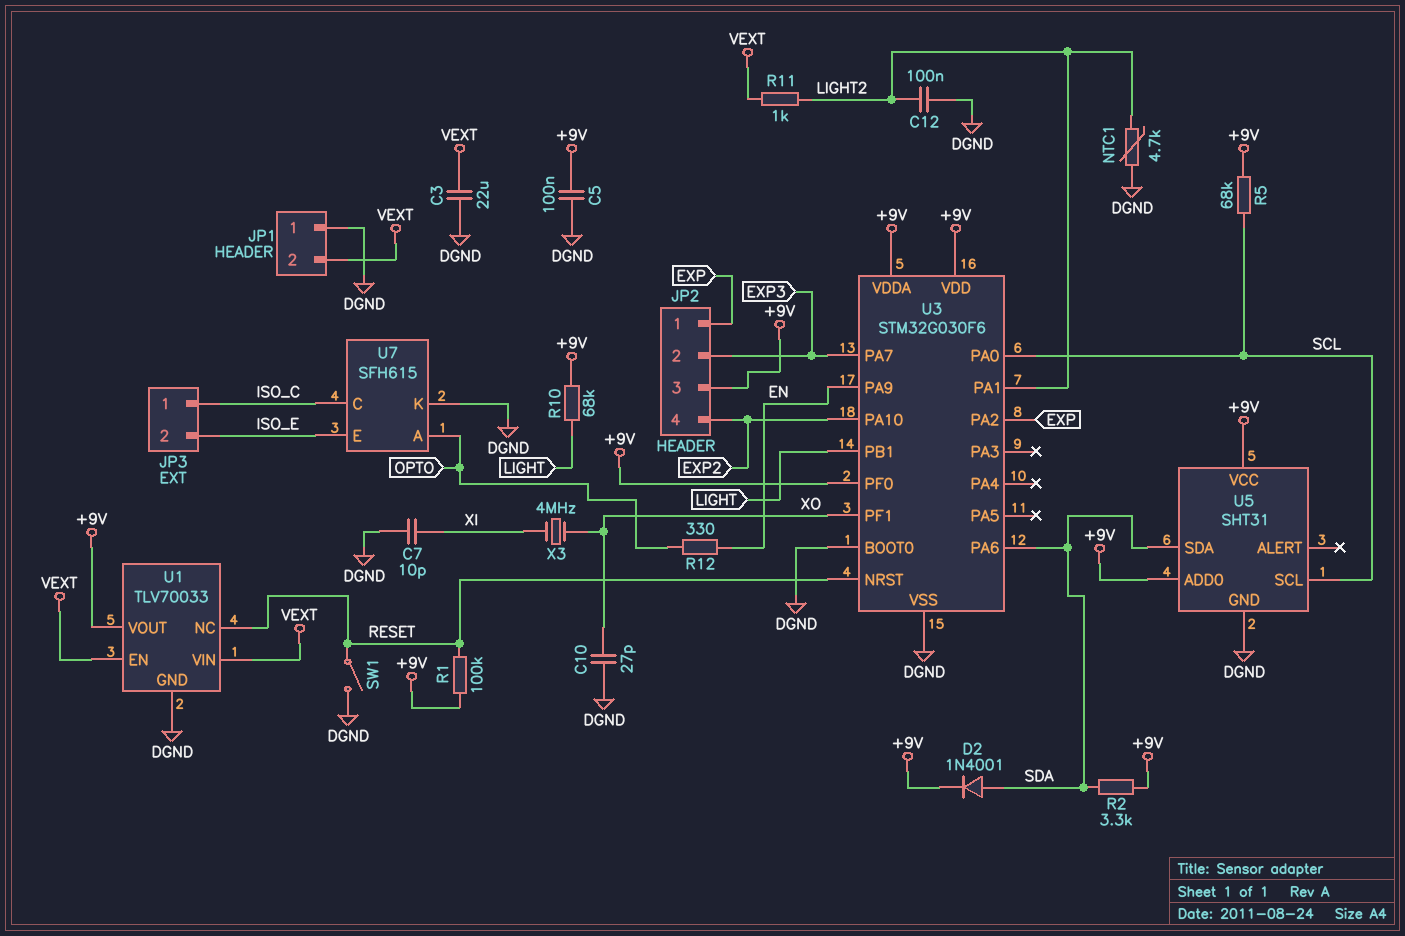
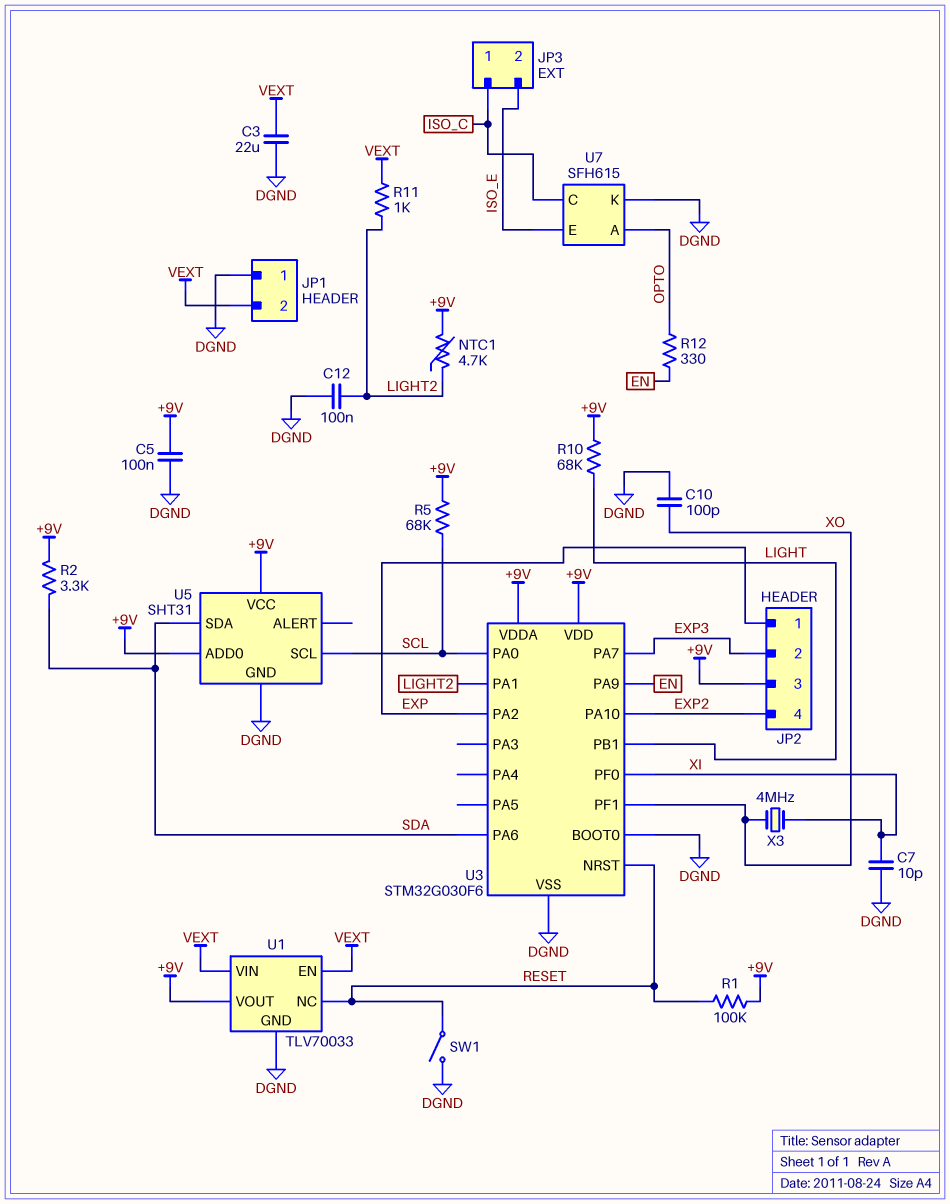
C10: 27pF (DGND, XO) -> 100pF (DGND, XO)
D2: diode 1N4001 (A SDA, K +9V) -> none
NTC1: 4.7k (DGND, LIGHT2) -> 4.7k (+9V, LIGHT2)
U3 pin PF0: +9V -> XI

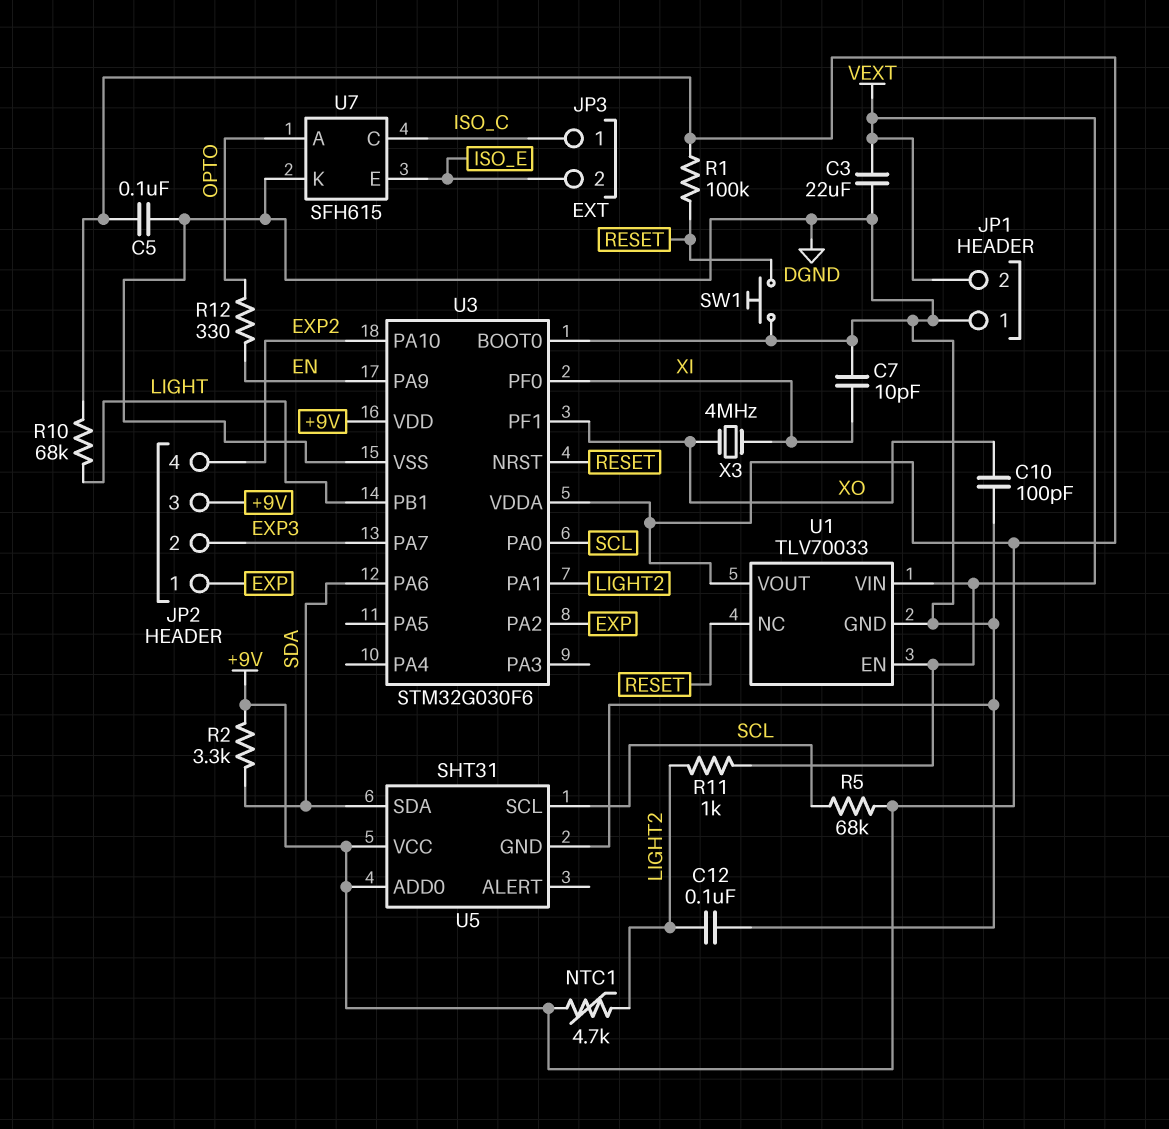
SW1: switch (DGND, RESET) -> button (DGND, RESET)

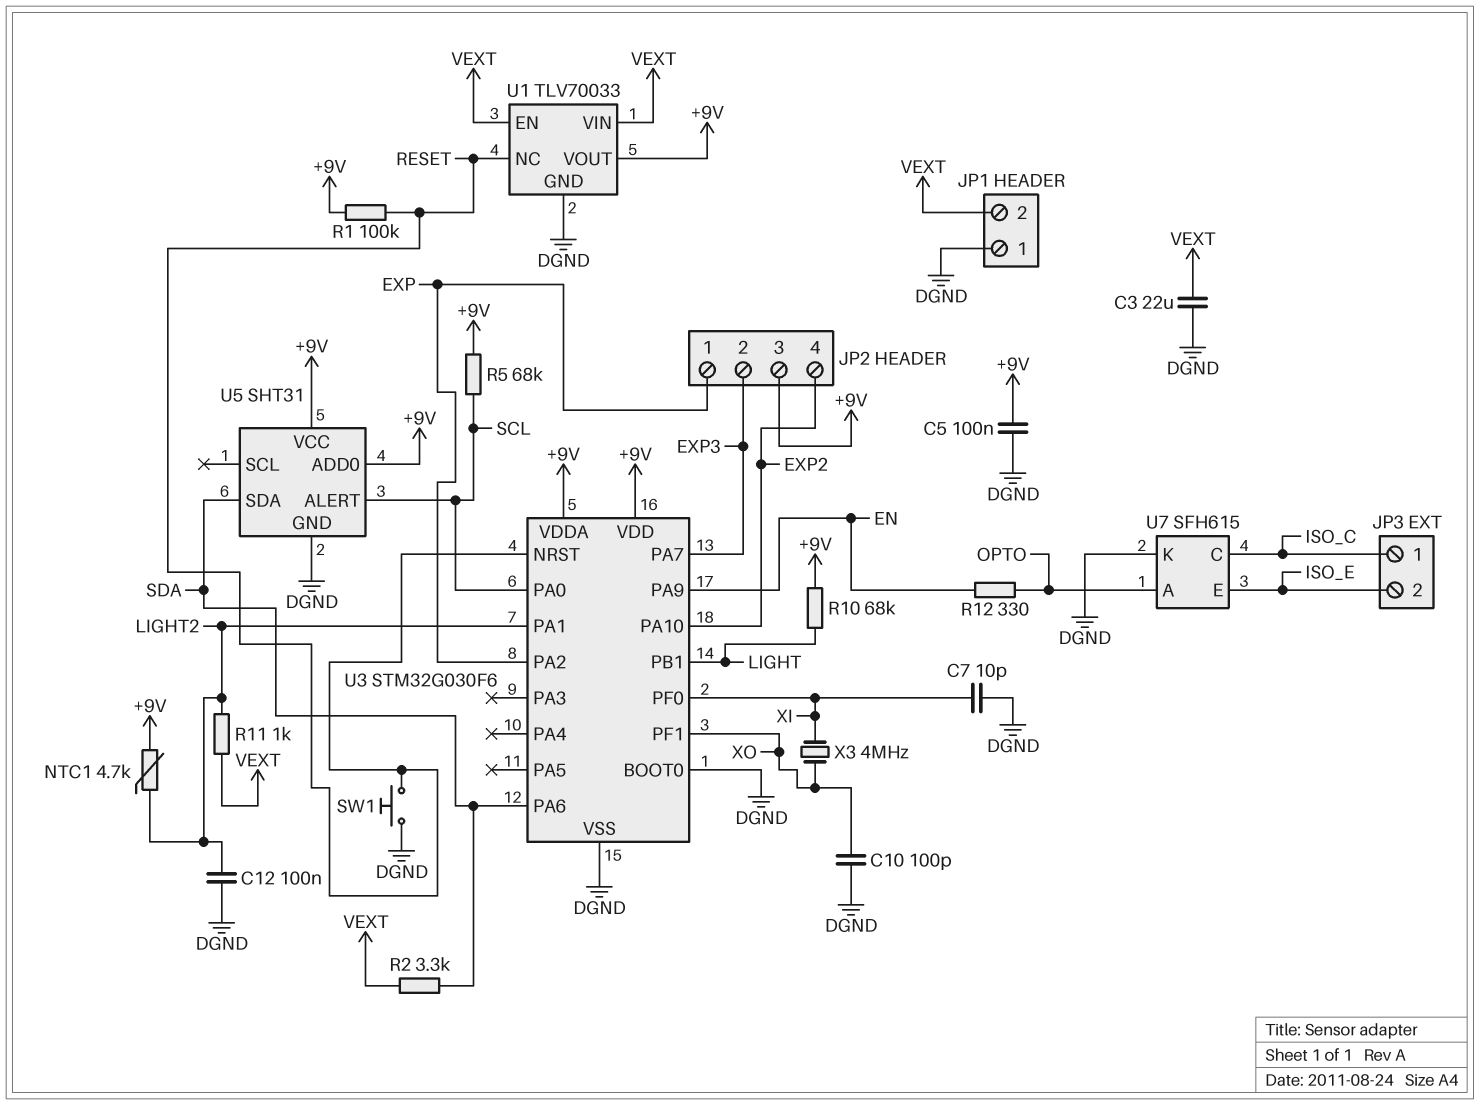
R2: 3.3k (+9V, SDA) -> 3.3k (SDA, VEXT)
U5 pin ALERT: none -> SCL
U5 pin SCL: SCL -> none

